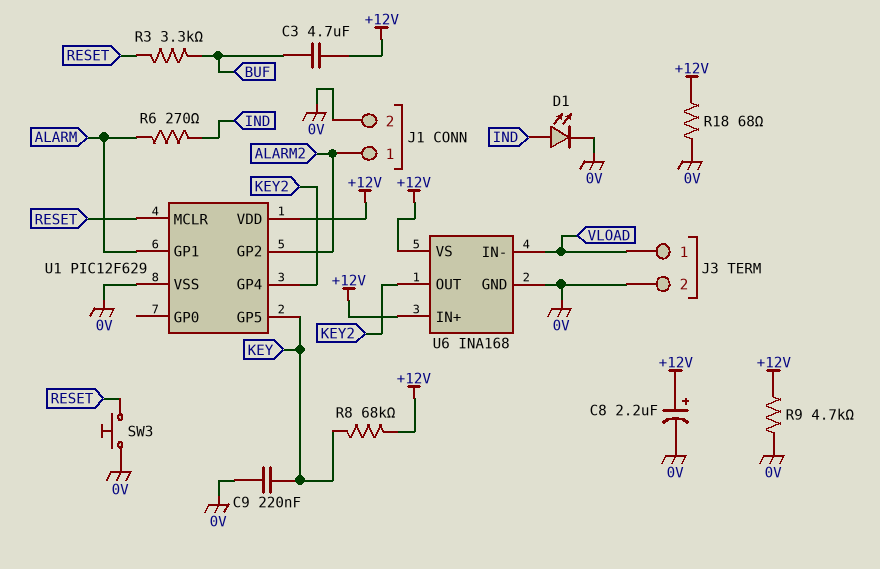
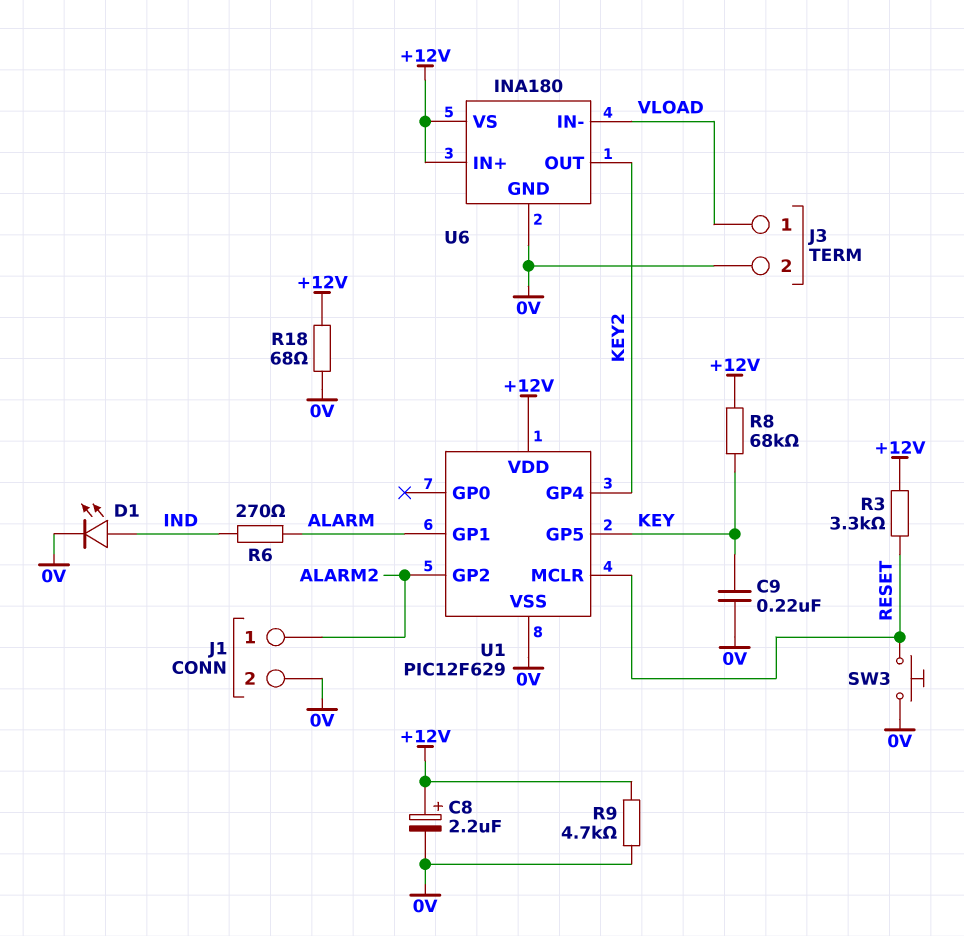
C3: 4.7uF (+12V, BUF) -> none
R3: 3.3k (BUF, RESET) -> 3.3k (+12V, RESET)
U6: INA168 -> INA180

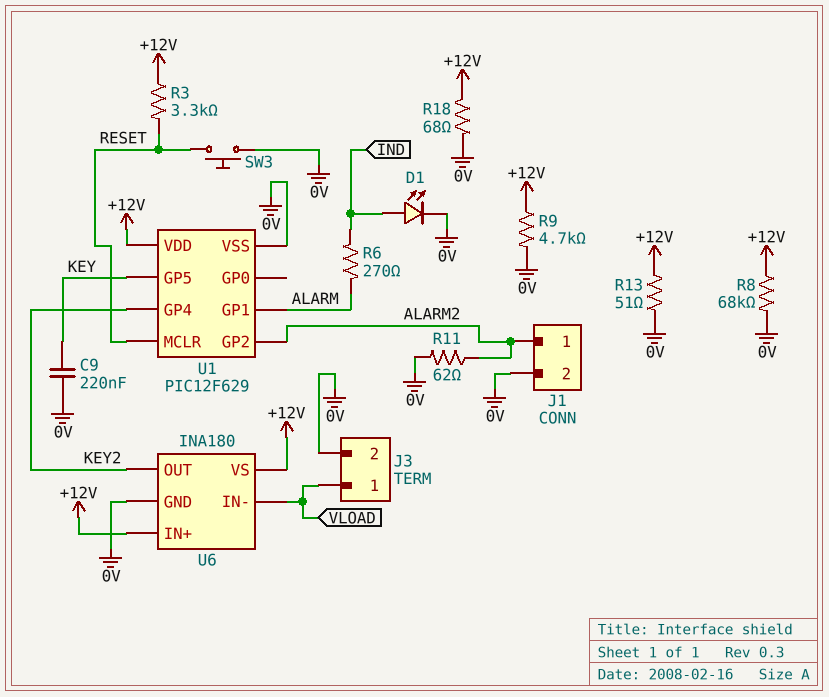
C8: 2.2uF (plus +12V, minus 0V) -> none
R8: 68k (+12V, KEY) -> 68k (+12V, 0V)
R11: none -> 62 (0V, ALARM2)
R13: none -> 51 (+12V, 0V)

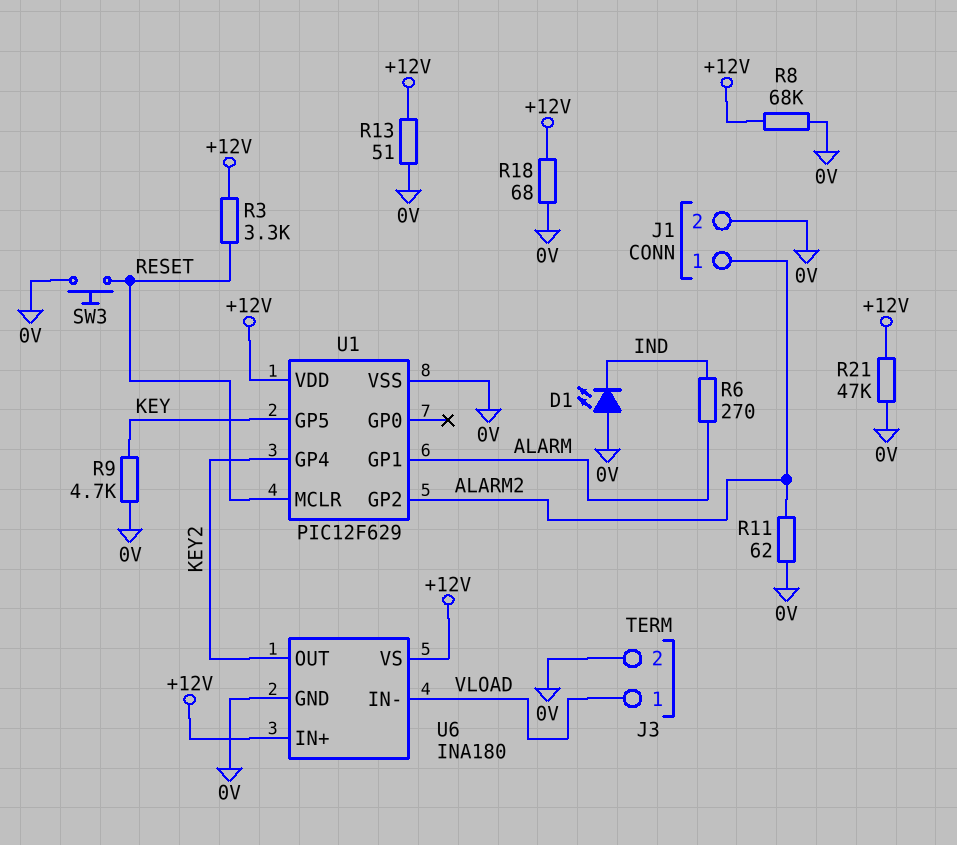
C9: 220nF (0V, KEY) -> none
D1: LED (A IND, K 0V) -> LED (A 0V, K IND)
R9: 4.7k (+12V, 0V) -> 4.7k (0V, KEY)
R21: none -> 47k (+12V, 0V)

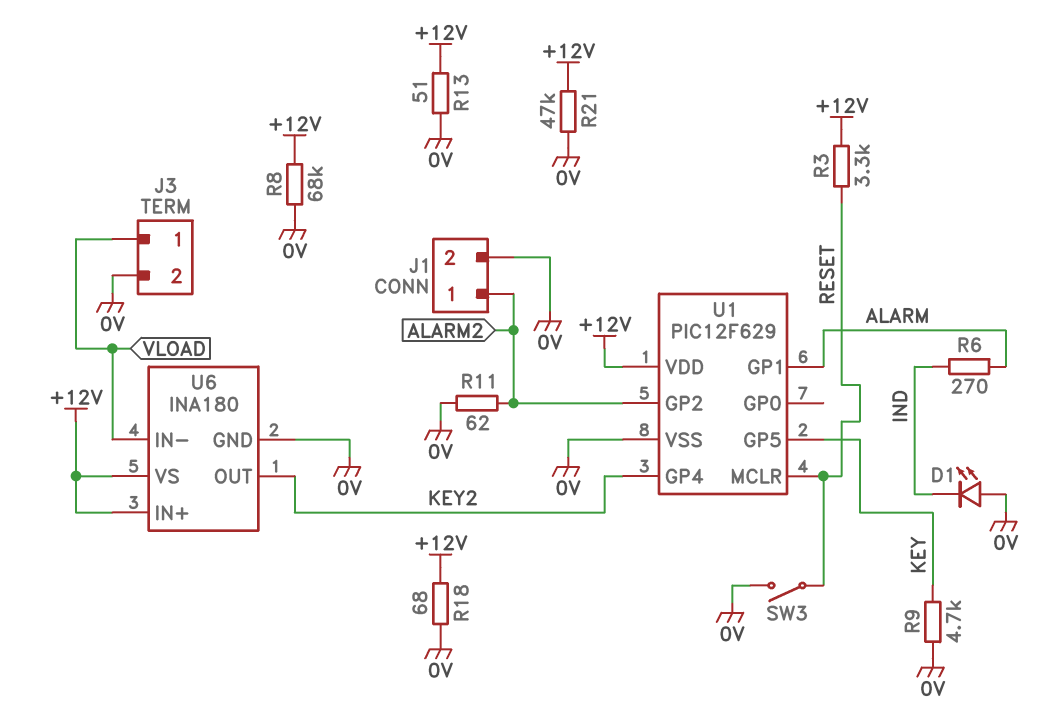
SW3: button (0V, RESET) -> switch (0V, RESET)

